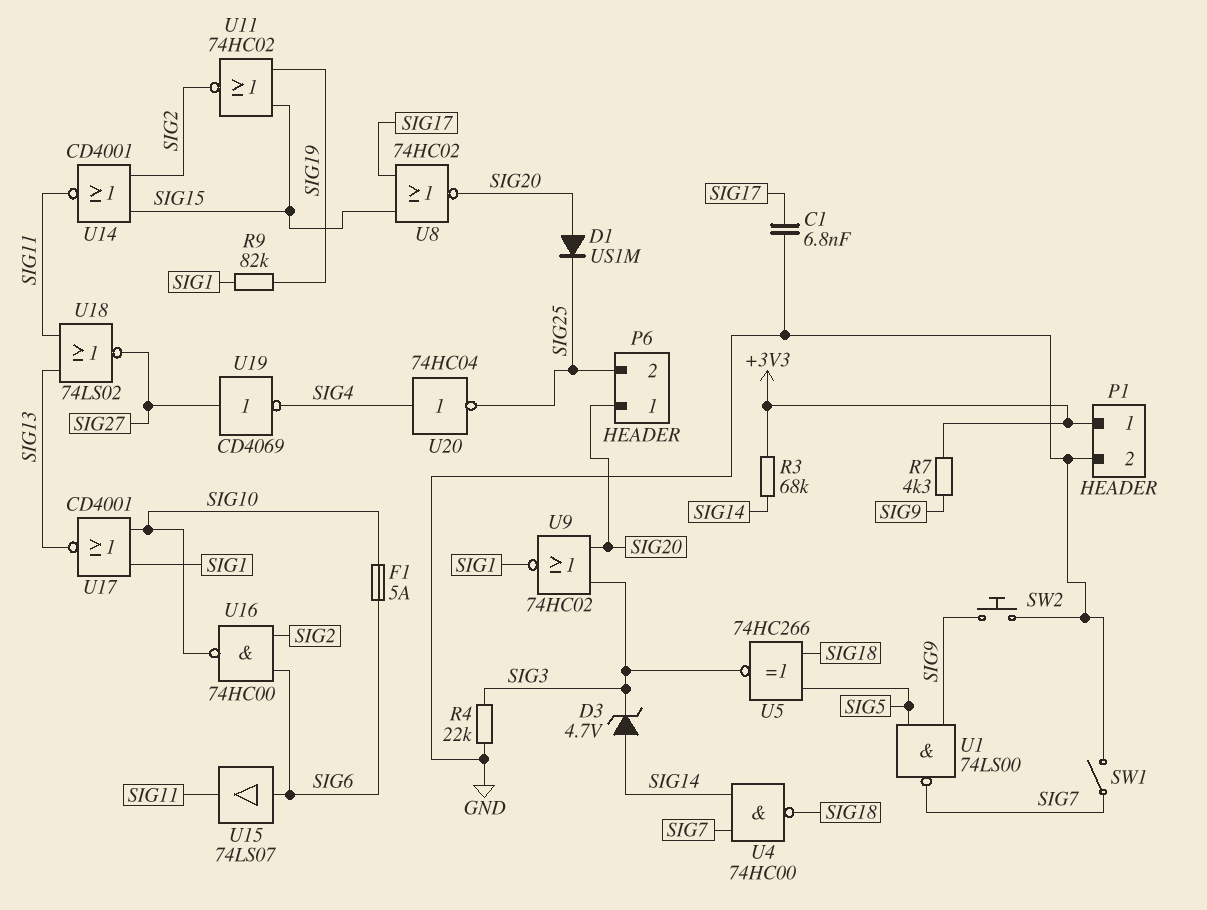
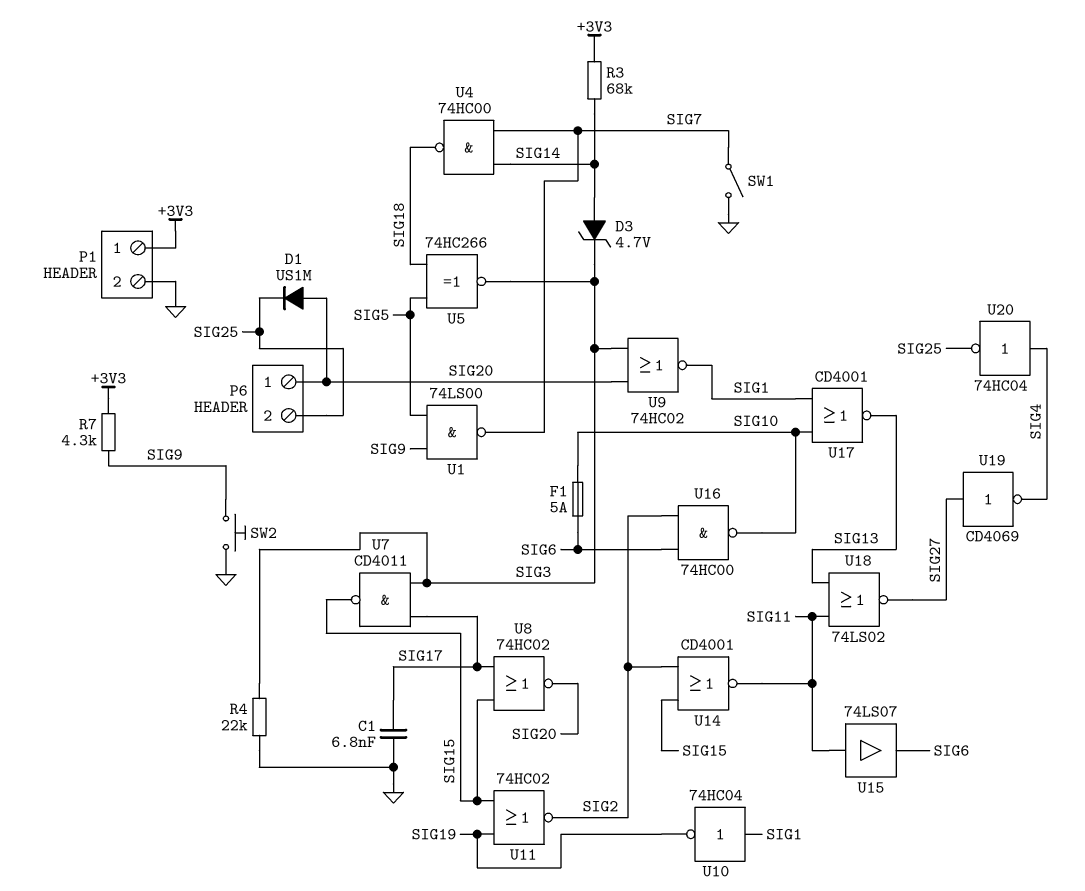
R9: 82k (SIG1, SIG19) -> none
U7: none -> NAND CD4011 (in SIG3, in SIG17, out SIG15)
U10: none -> NOT 74HC04 (in SIG1, out SIG19)
U15: buffer 74LS07 (in SIG6, out SIG11) -> buffer 74LS07 (in SIG11, out SIG6)

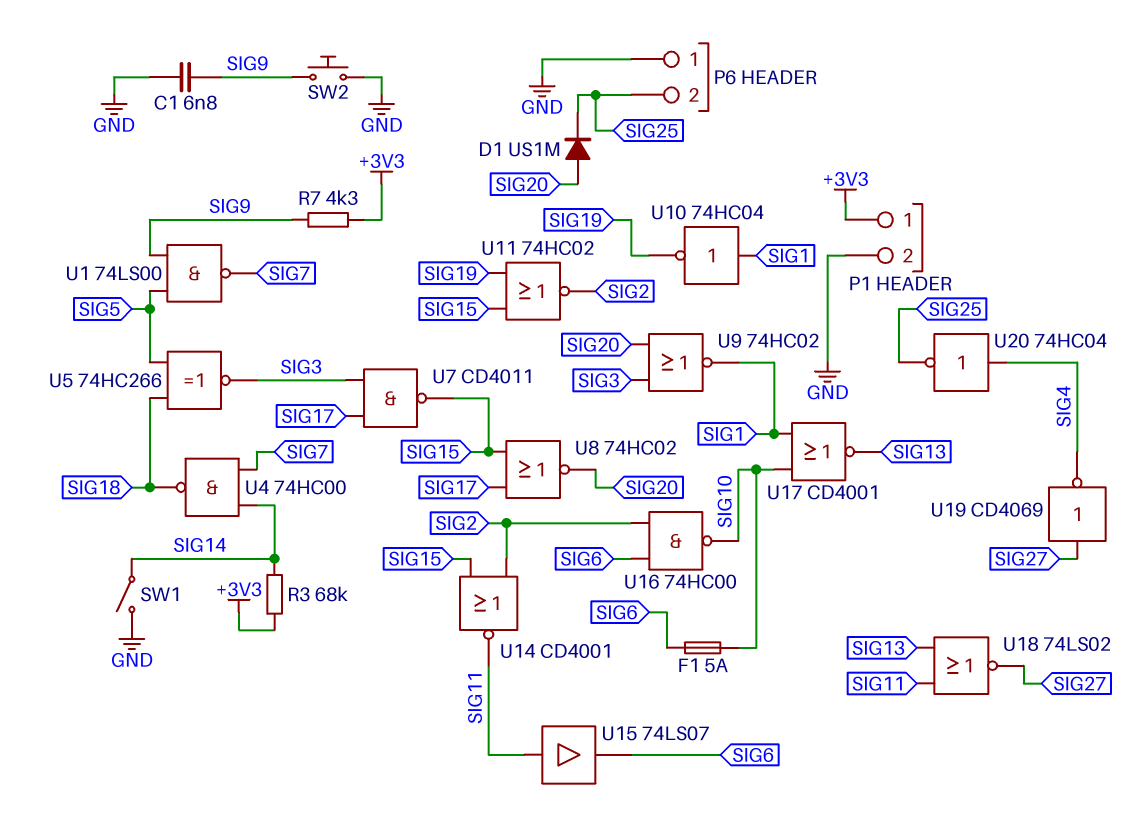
C1: 6.8nF (GND, SIG17) -> 6.8nF (GND, SIG9)
D3: zener 4.7V (A SIG14, K SIG3) -> none
P6 pin 1: SIG20 -> GND
R4: 22k (GND, SIG3) -> none
SW1: switch (GND, SIG7) -> switch (GND, SIG14)

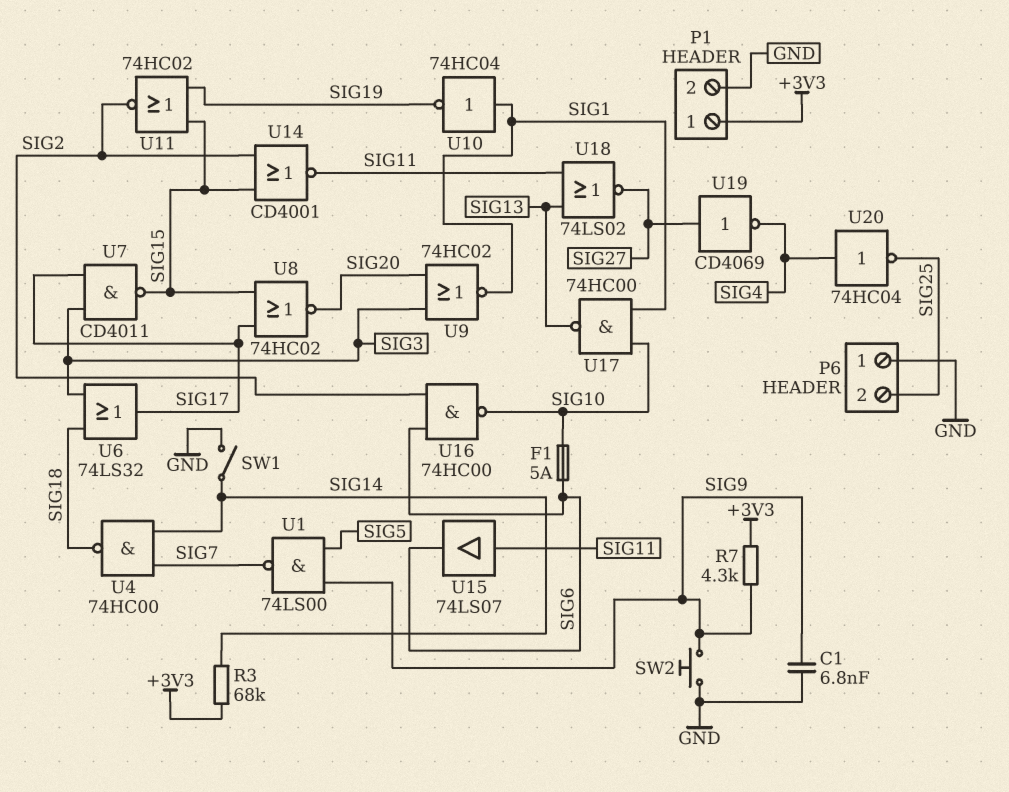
D1: diode US1M (A SIG20, K SIG25) -> none
U5: XNOR 74HC266 (in SIG5, in SIG18, out SIG3) -> none
U6: none -> OR 74LS32 (in SIG3, in SIG18, out SIG17)
U17: NOR CD4001 (in SIG1, in SIG10, out SIG13) -> NAND 74HC00 (in SIG1, in SIG10, out SIG13)

